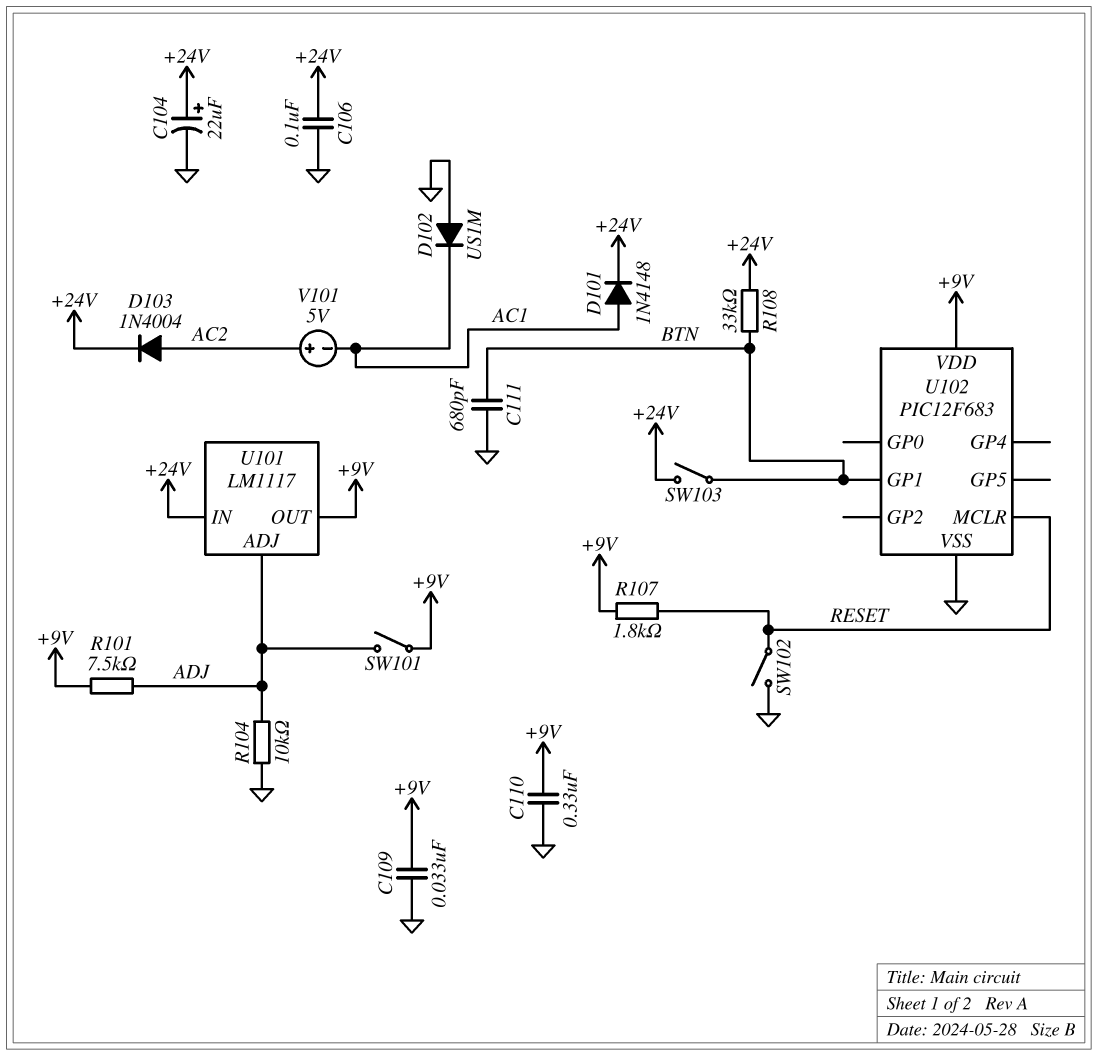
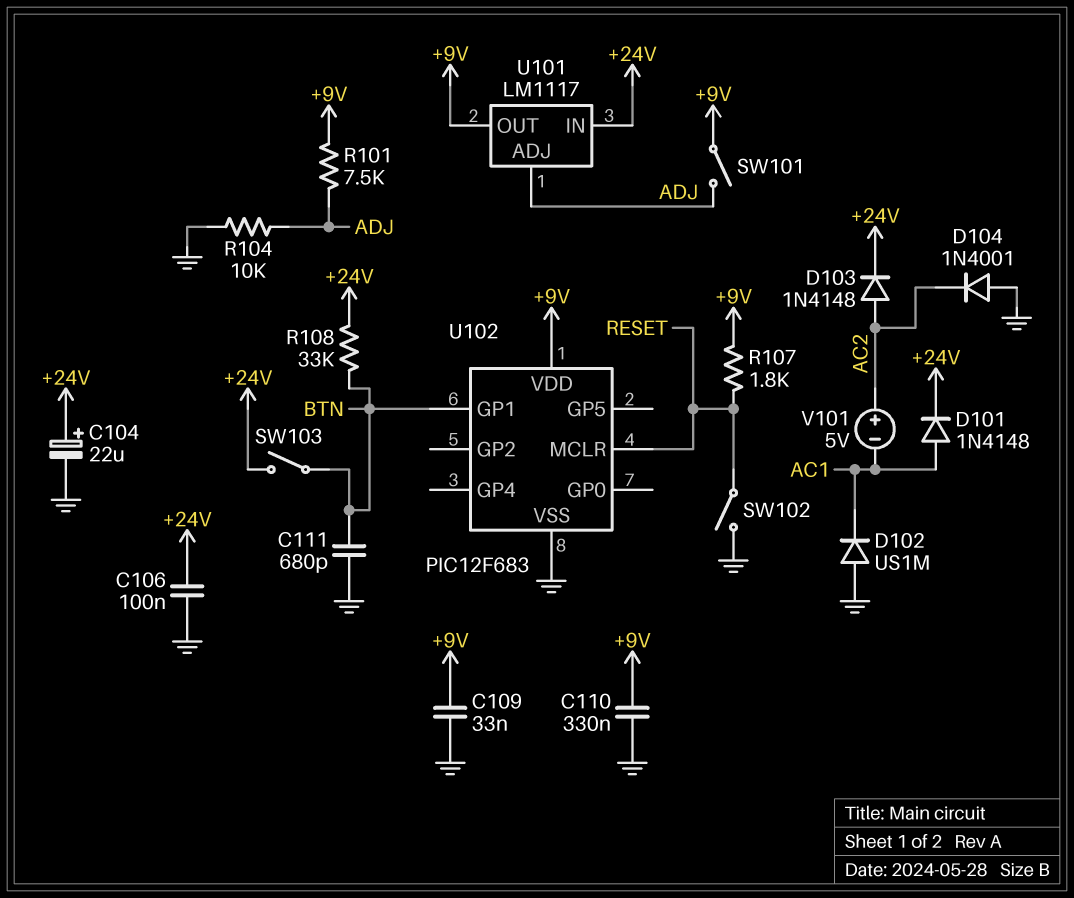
D103: diode 1N4004 (A AC2, K +24V) -> diode 1N4148 (A AC2, K +24V)
D104: none -> diode 1N4001 (A GND, K AC2)

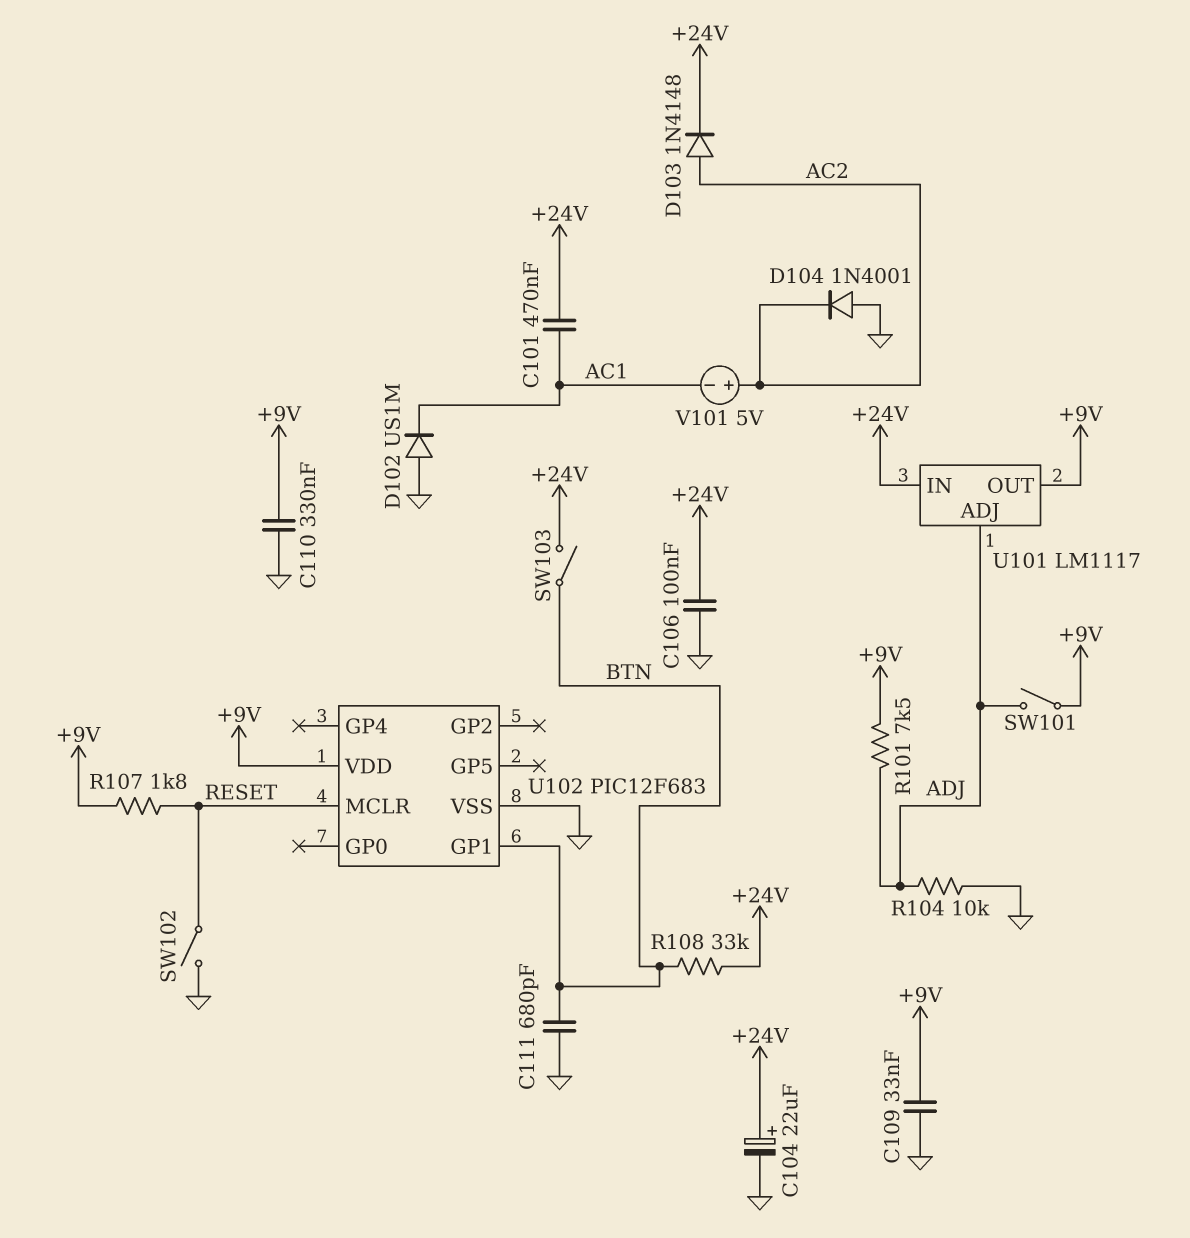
C101: none -> 470nF (+24V, AC1)
D101: diode 1N4148 (A AC1, K +24V) -> none

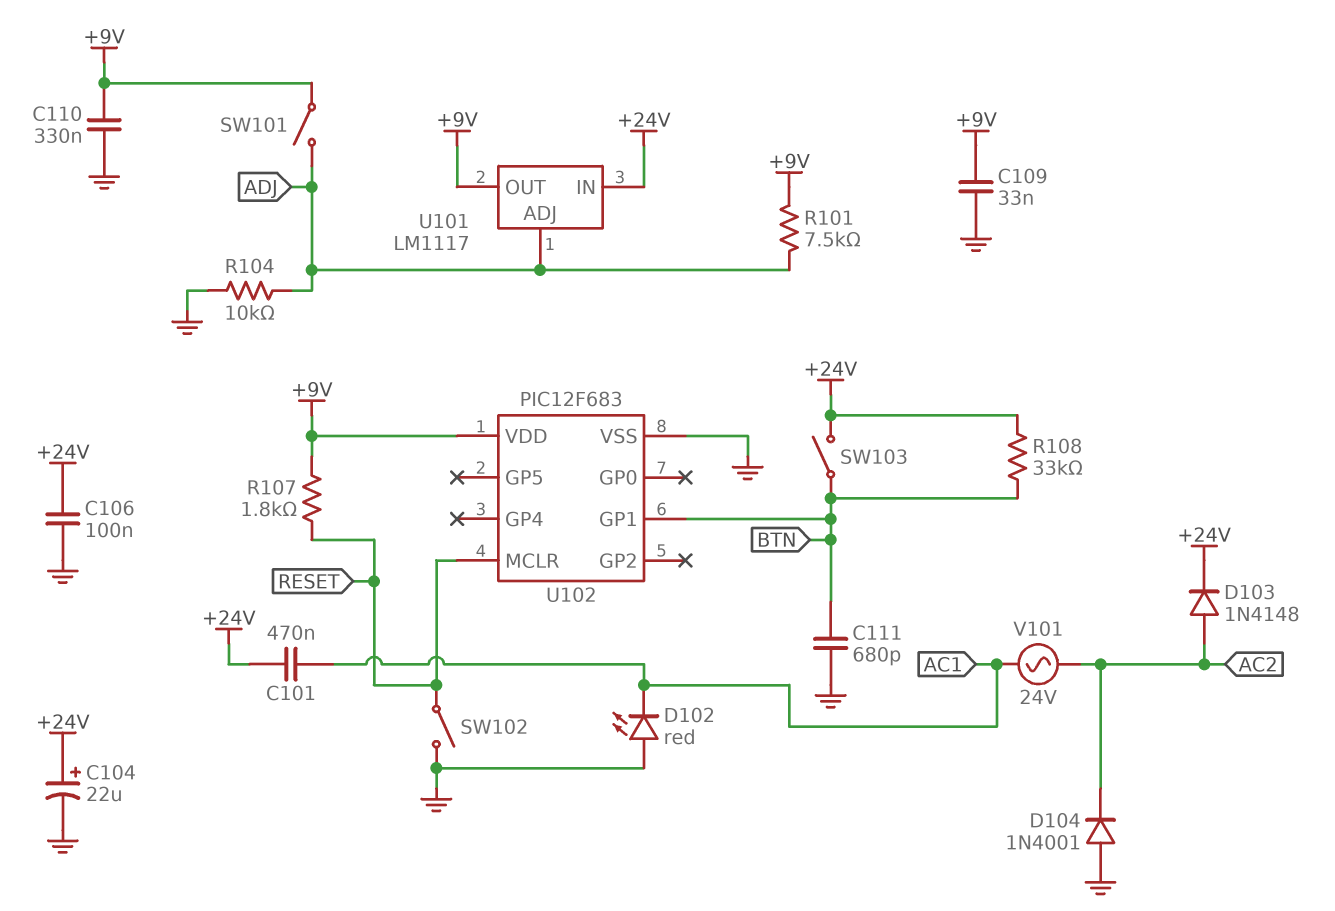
D102: diode US1M (A GND, K AC1) -> LED red (A GND, K AC1)
V101: 5V (plus AC2, minus AC1) -> AC 24V (AC1, AC2)

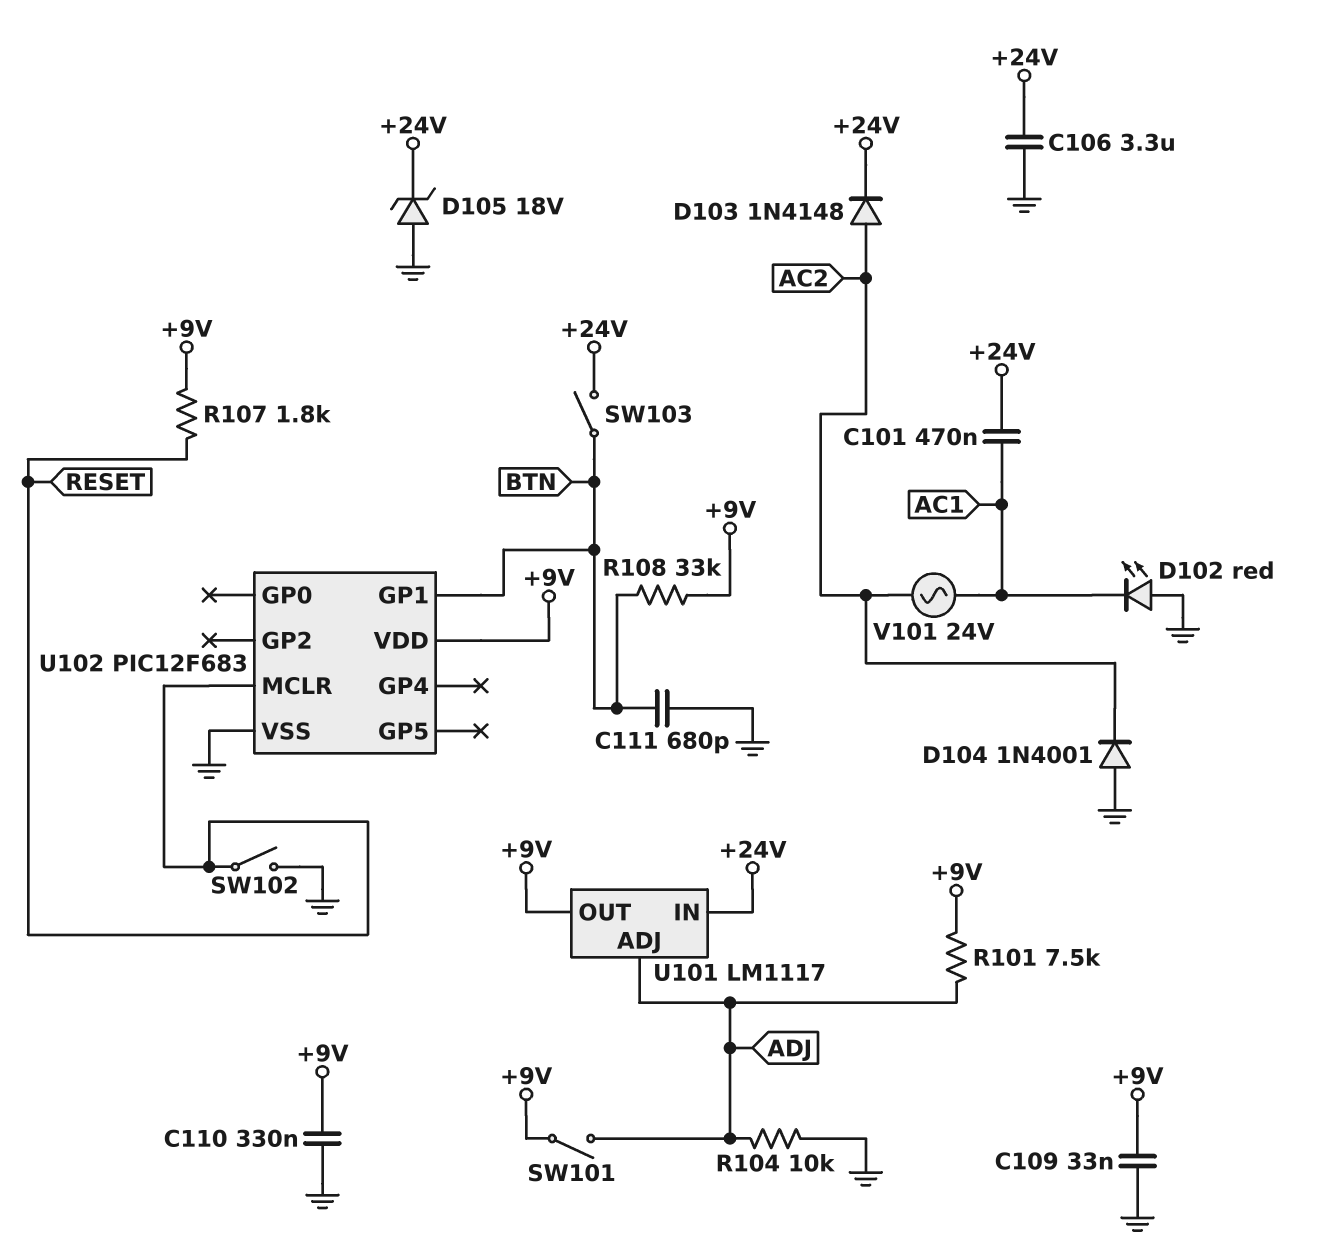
C104: 22uF (plus +24V, minus GND) -> none
C106: 100nF (+24V, GND) -> 3.3uF (+24V, GND)
D105: none -> zener 18V (A GND, K +24V)
R108: 33k (+24V, BTN) -> 33k (+9V, BTN)

